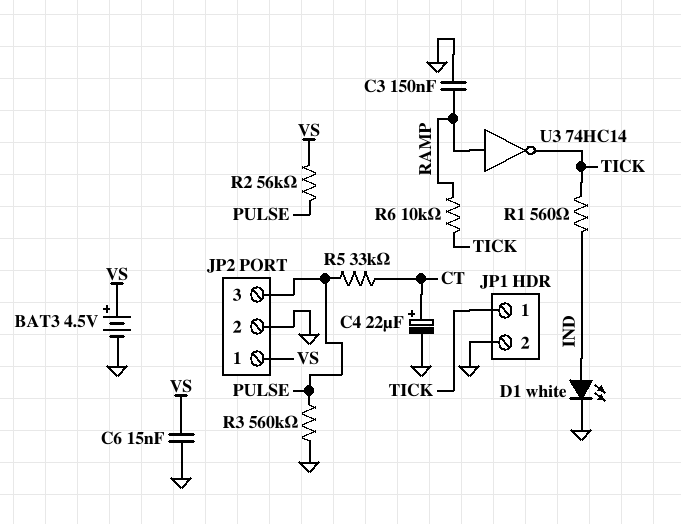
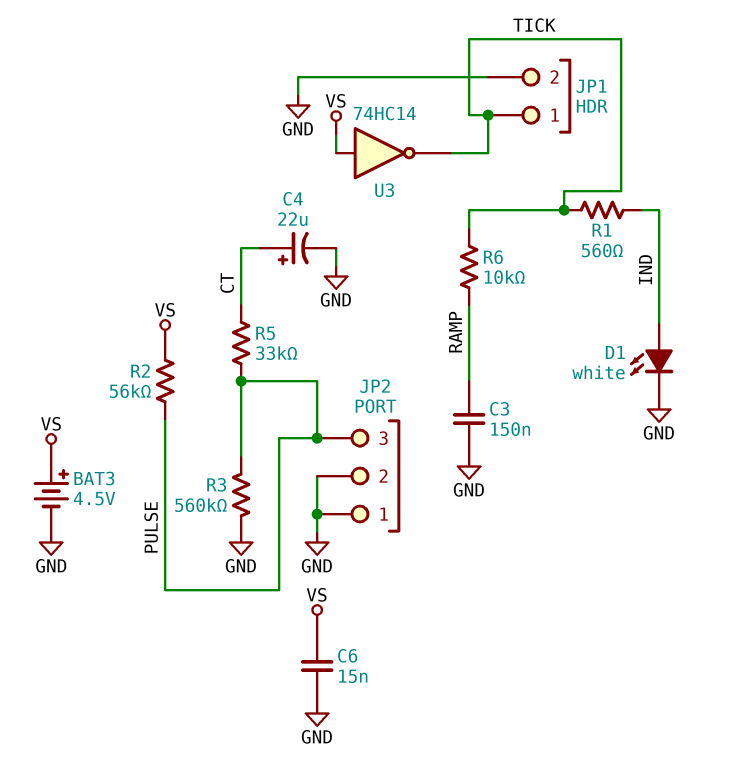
JP2 pin 1: VS -> GND
U3: NOT 74HC14 (in RAMP, out TICK) -> NOT 74HC14 (in VS, out TICK)

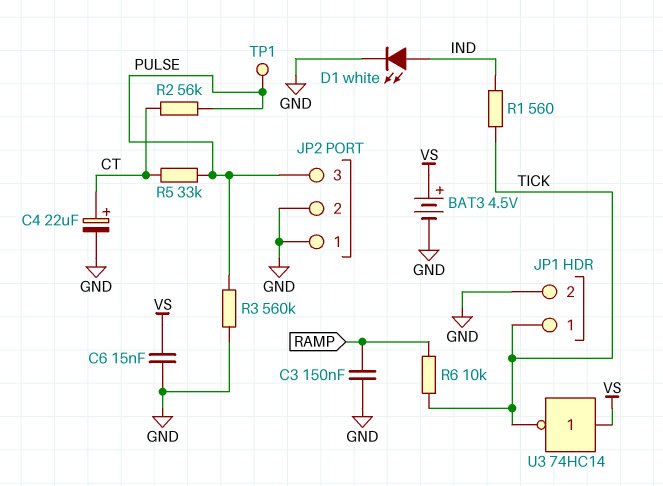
R2: 56k (PULSE, VS) -> 56k (CT, PULSE)
TP1: none -> test point (PULSE)

